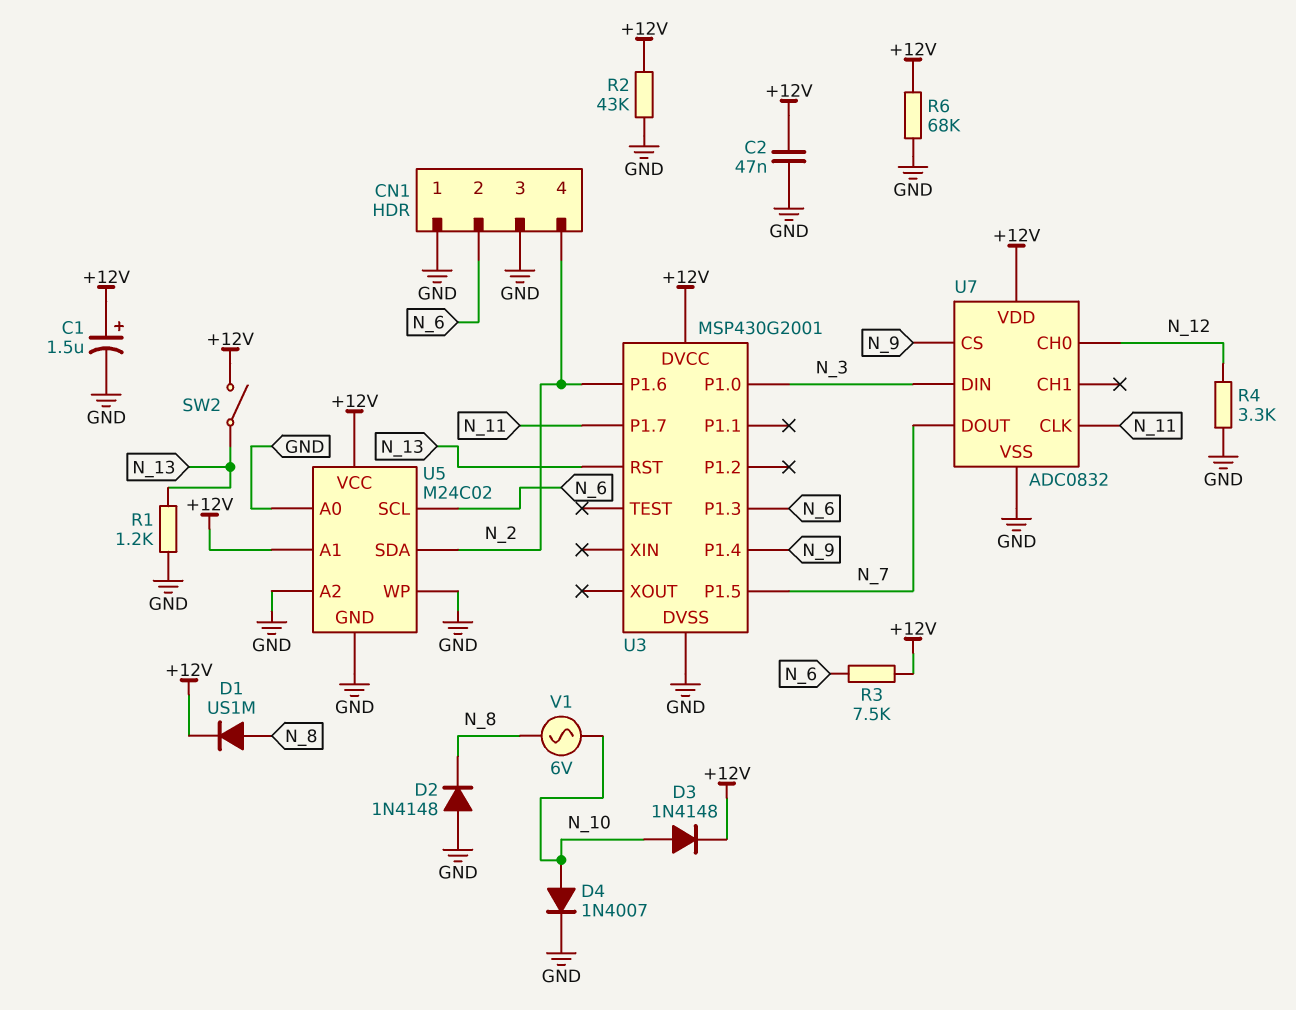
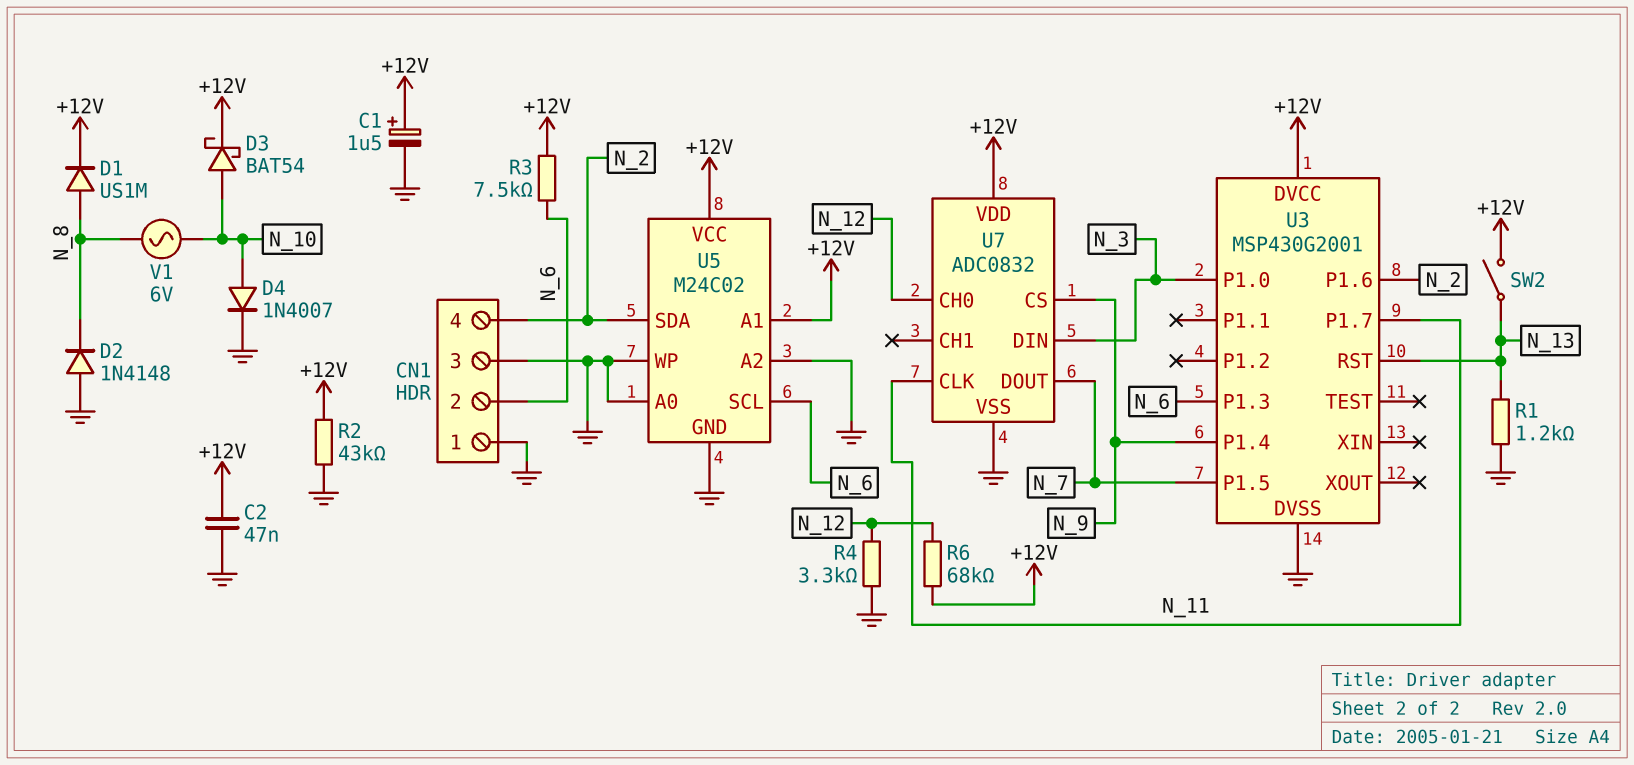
D3: diode 1N4148 (A N_10, K +12V) -> schottky BAT54 (A N_10, K +12V)
R6: 68k (+12V, GND) -> 68k (+12V, N_12)

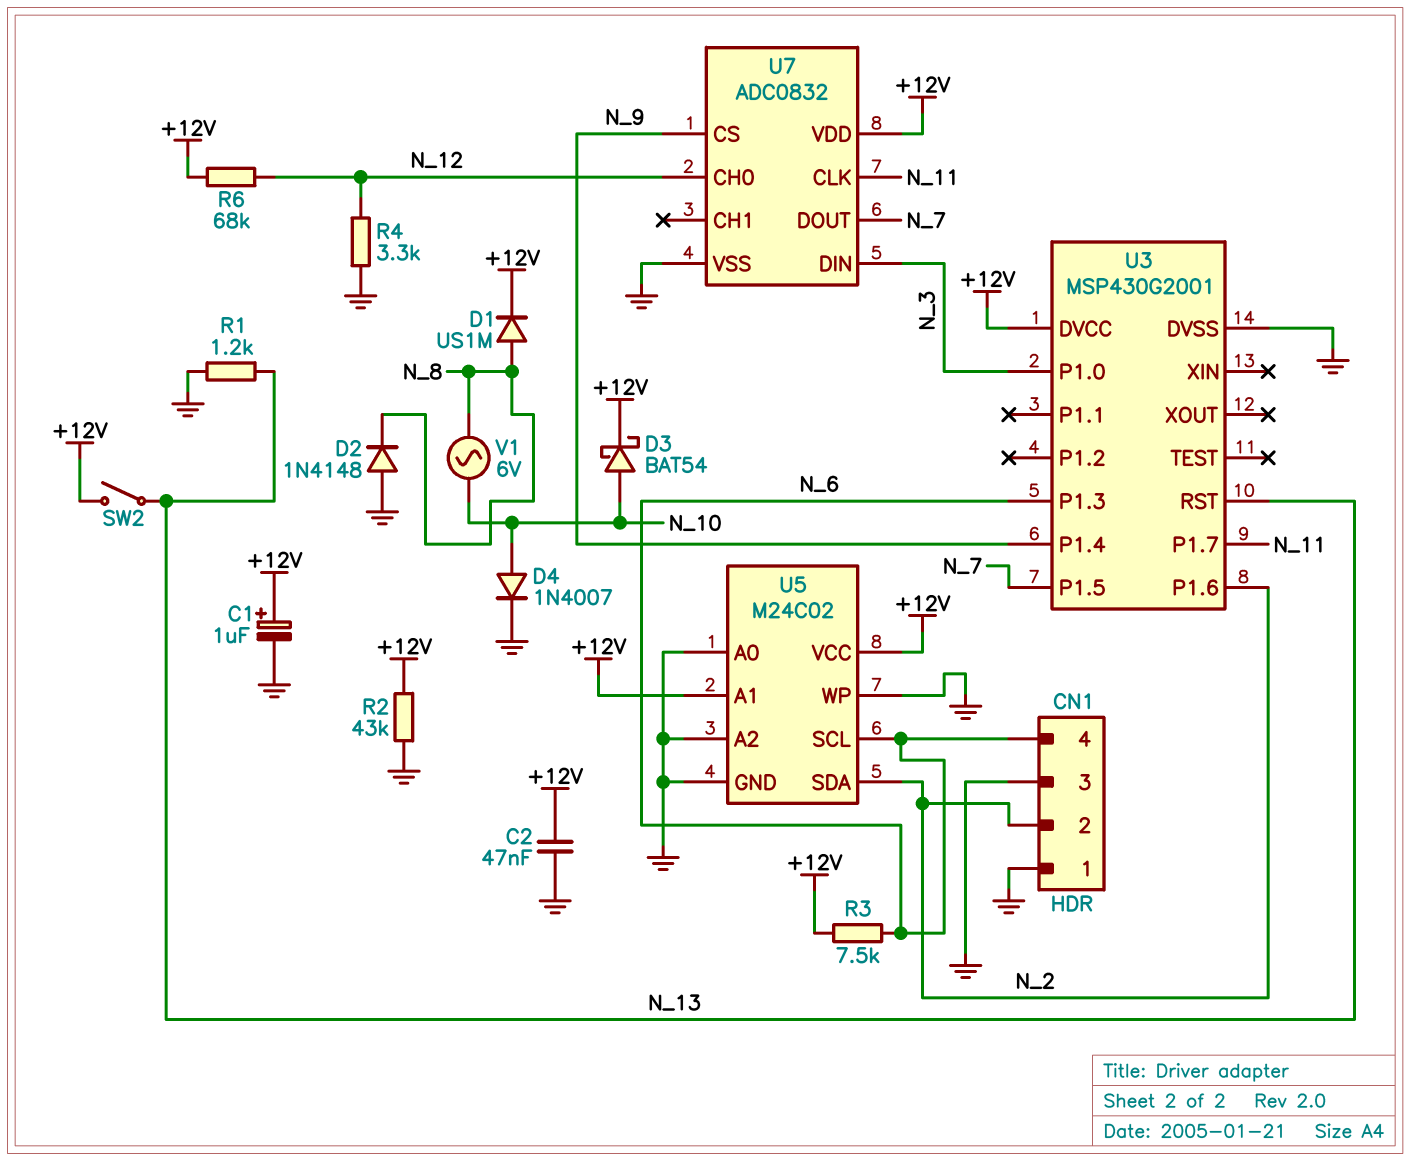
C1: 1.5uF (plus +12V, minus GND) -> 1uF (plus +12V, minus GND)
CN1 pin 2: N_6 -> N_2
CN1 pin 4: N_2 -> N_6

